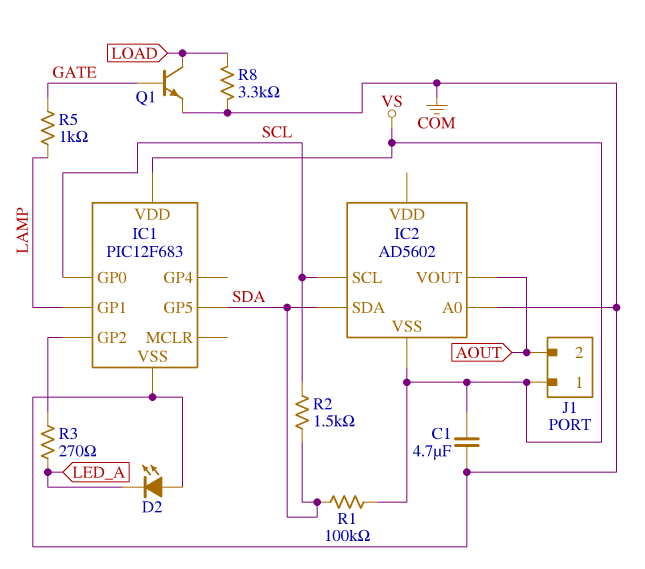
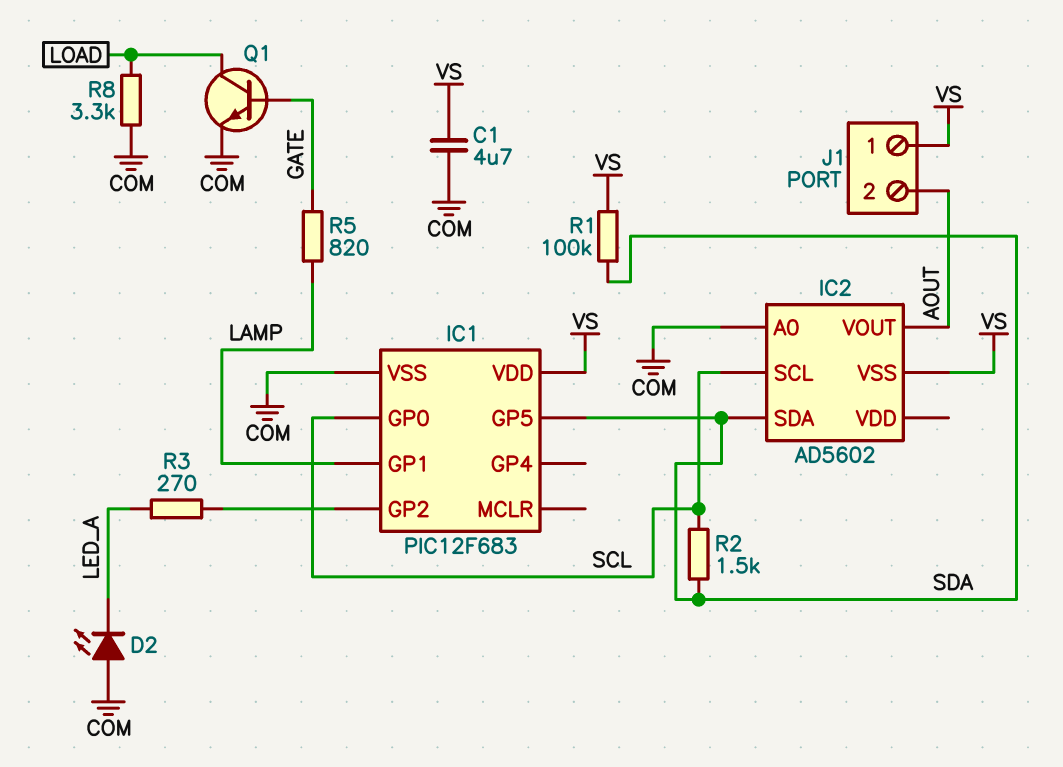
R5: 1k (GATE, LAMP) -> 820 (GATE, LAMP)

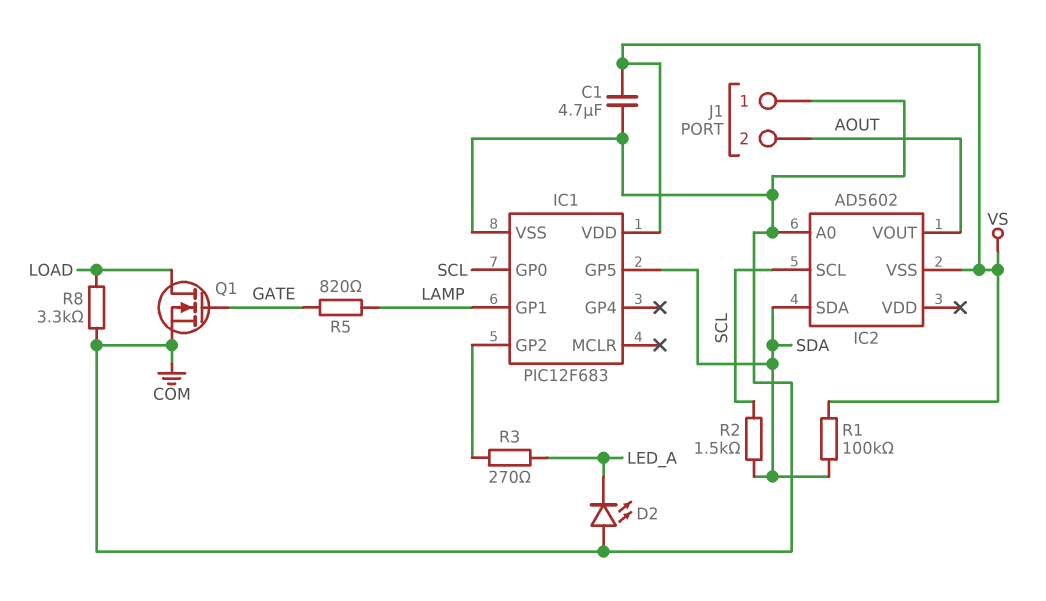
J1 pin 1: VS -> COM
Q1: NPN (B GATE, C LOAD, E COM) -> NMOS (G GATE, D LOAD, S COM)

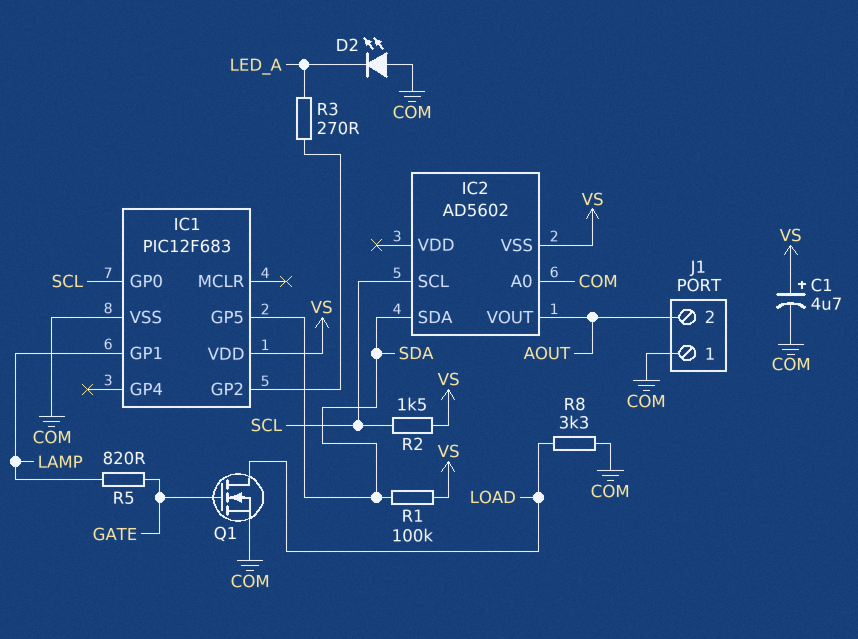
C1: 4.7uF (COM, VS) -> 4.7uF (plus VS, minus COM)
R2: 1.5k (SCL, SDA) -> 1.5k (SCL, VS)

